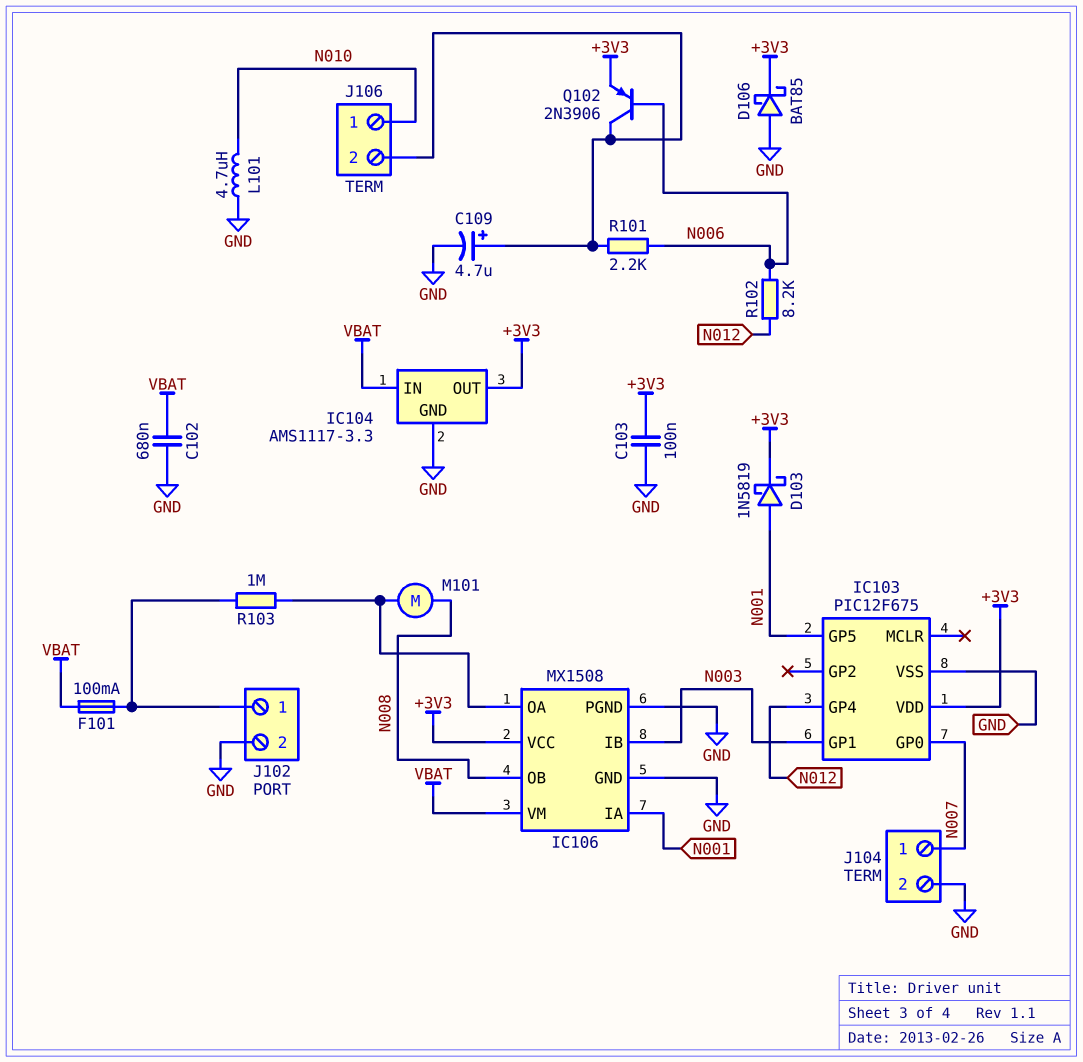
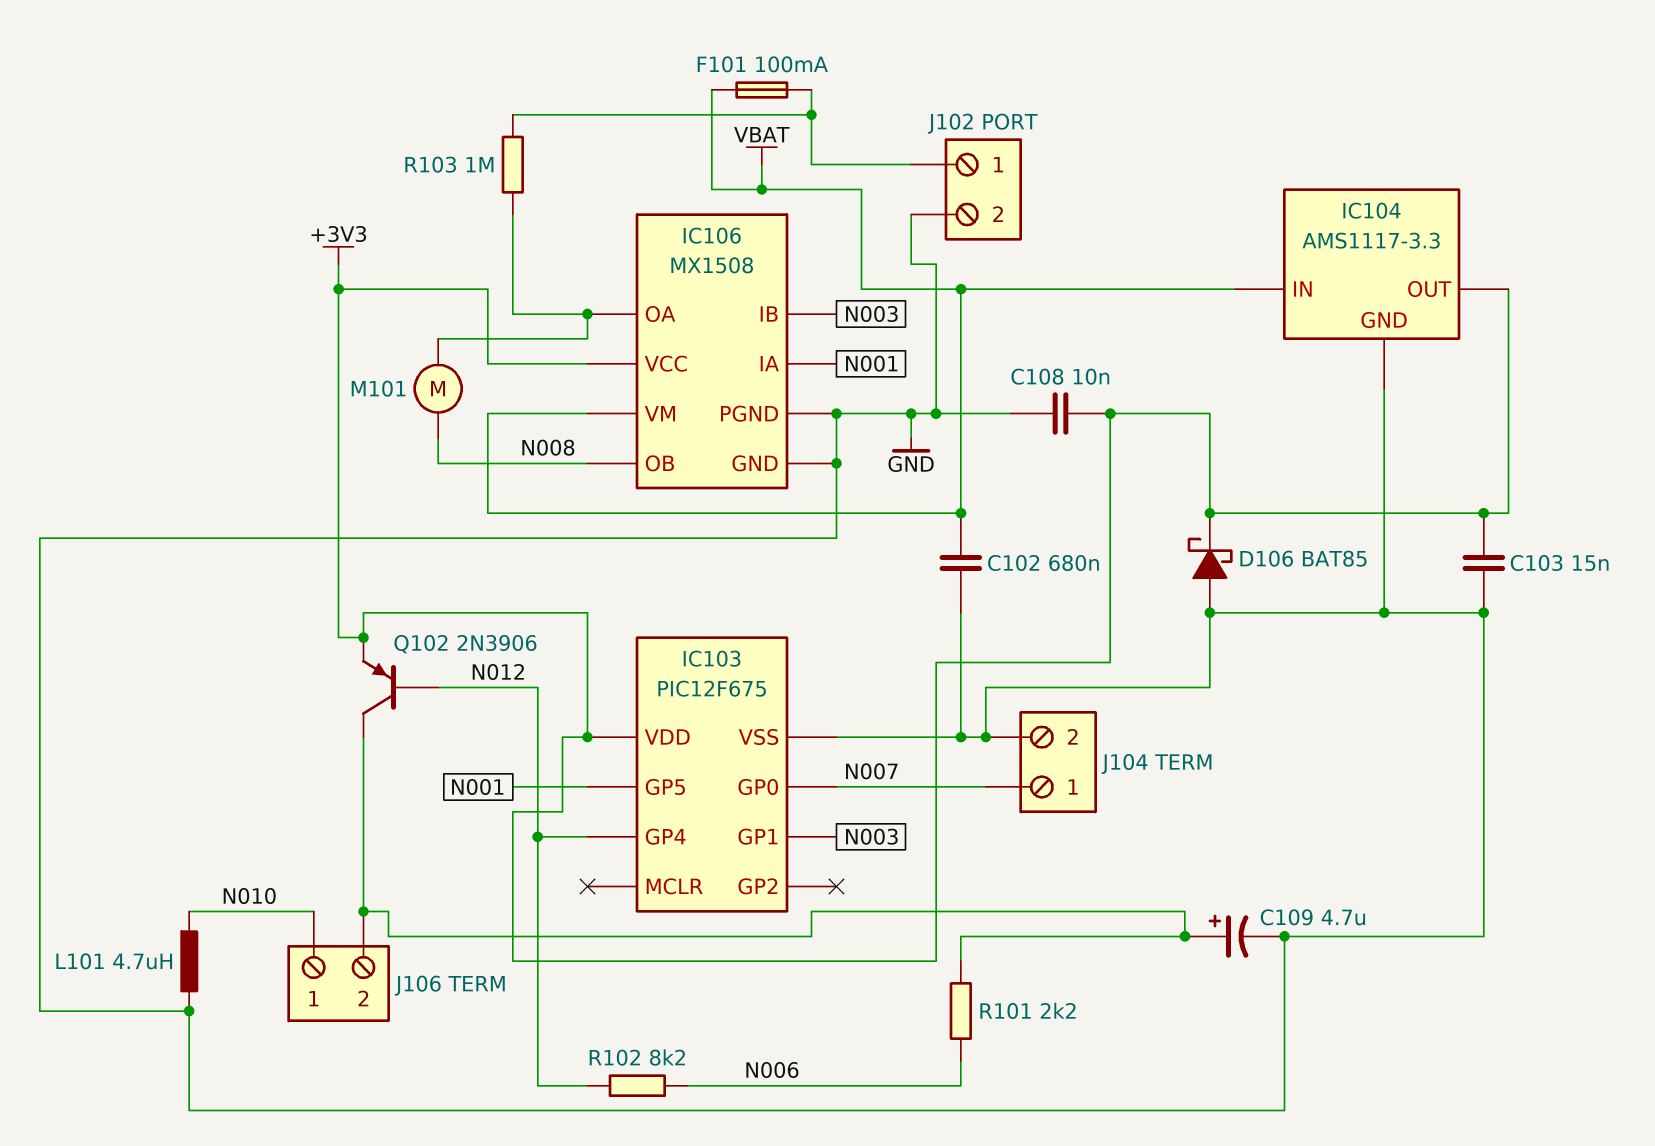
C103: 100nF (+3V3, GND) -> 15nF (+3V3, GND)
C108: none -> 10nF (+3V3, GND)
D103: schottky 1N5819 (A N001, K +3V3) -> none
Q102: PNP 2N3906 (B N006, C J106/2, E +3V3) -> PNP 2N3906 (B N012, C J106/2, E +3V3)

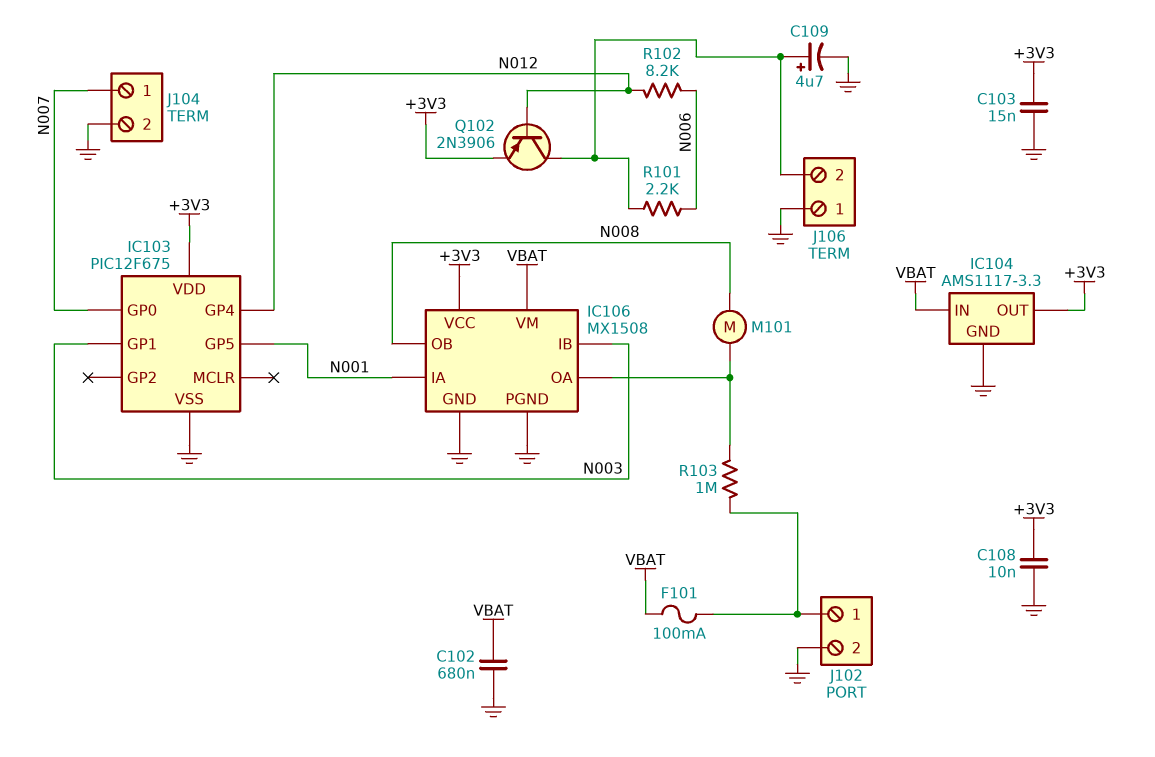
D106: schottky BAT85 (A GND, K +3V3) -> none
J106 pin 1: N010 -> GND
L101: 4.7uH (GND, N010) -> none

